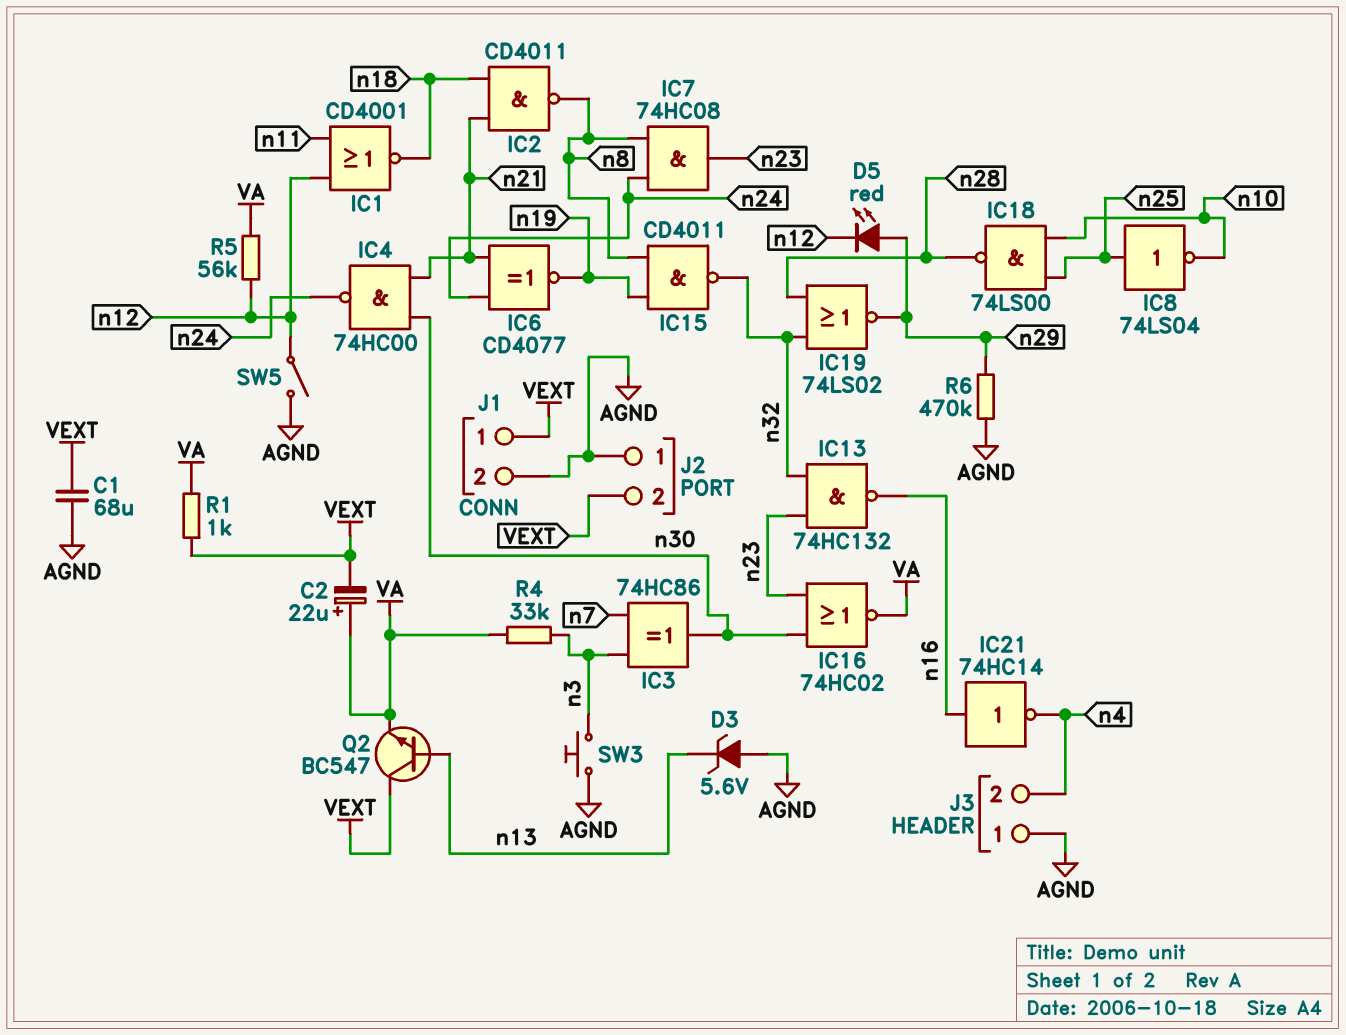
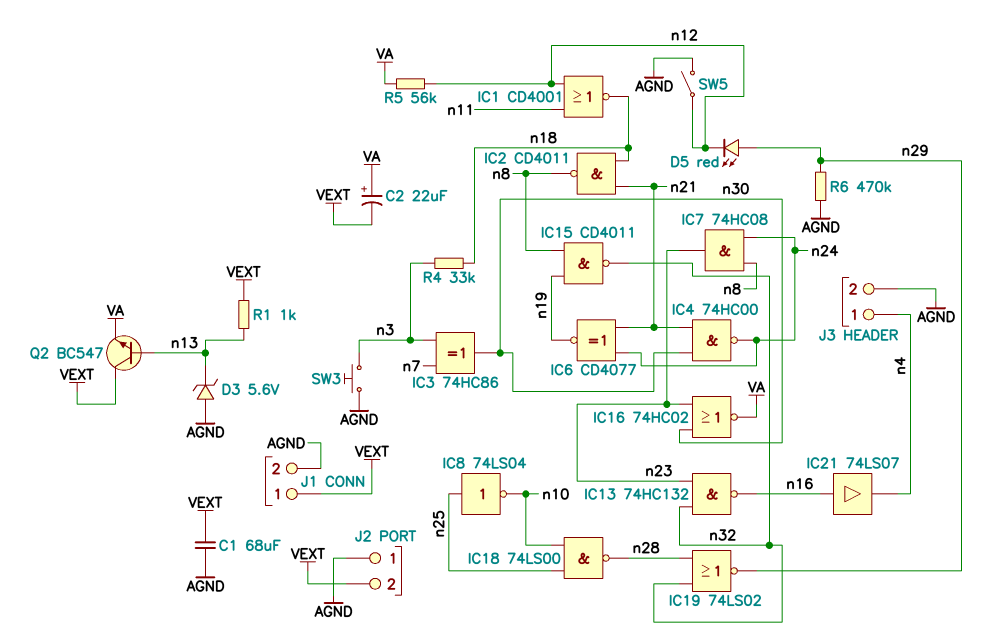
IC21: NOT 74HC14 (in n16, out n4) -> buffer 74LS07 (in n16, out n4)
J3 pin 1: AGND -> n4
J3 pin 2: n4 -> AGND
R1: 1k (VA, VEXT) -> 1k (VEXT, n13)
R4: 33k (VA, n3) -> 33k (n3, n18)

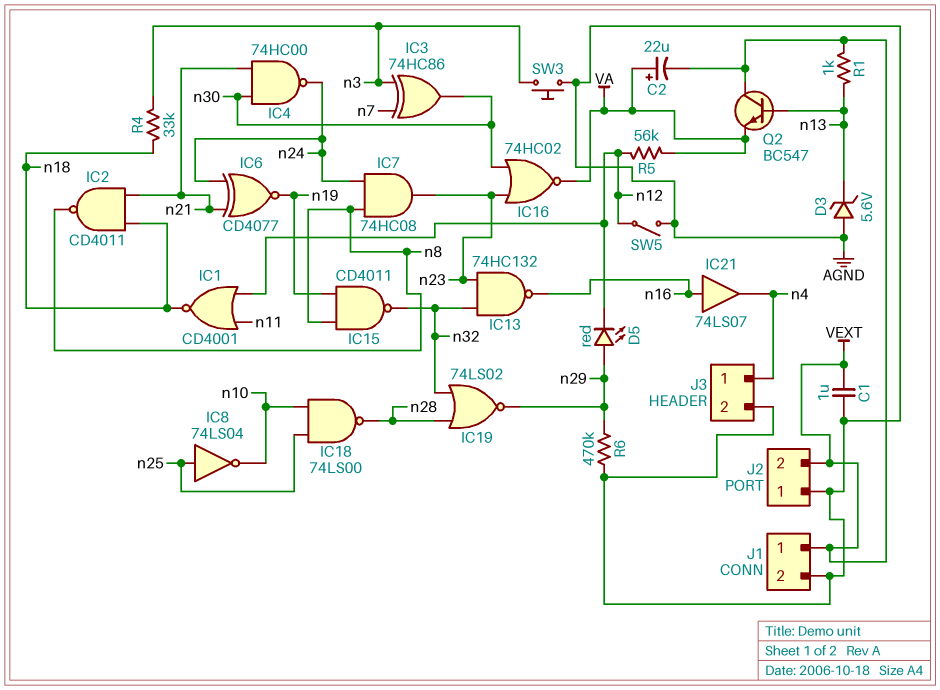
C1: 68uF (AGND, VEXT) -> 1uF (AGND, VEXT)

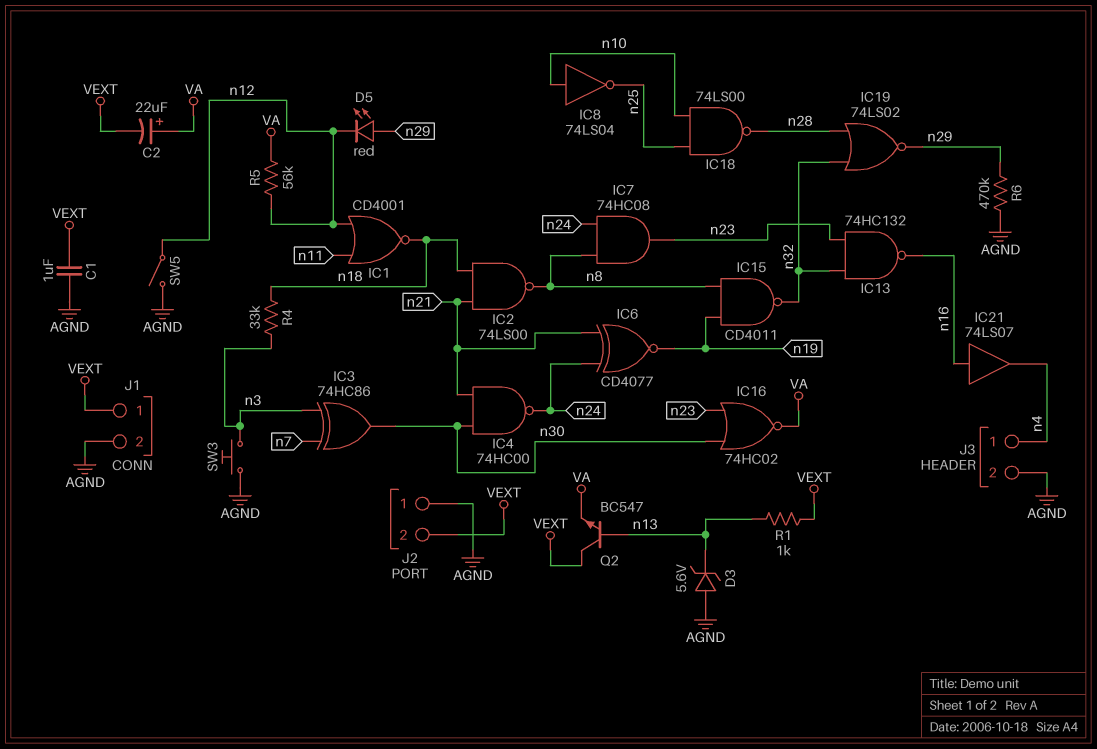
IC2: NAND CD4011 (in n18, in n21, out n8) -> NAND 74LS00 (in n18, in n21, out n8)
IC8: NOT 74LS04 (in n25, out n10) -> NOT 74LS04 (in n10, out n25)

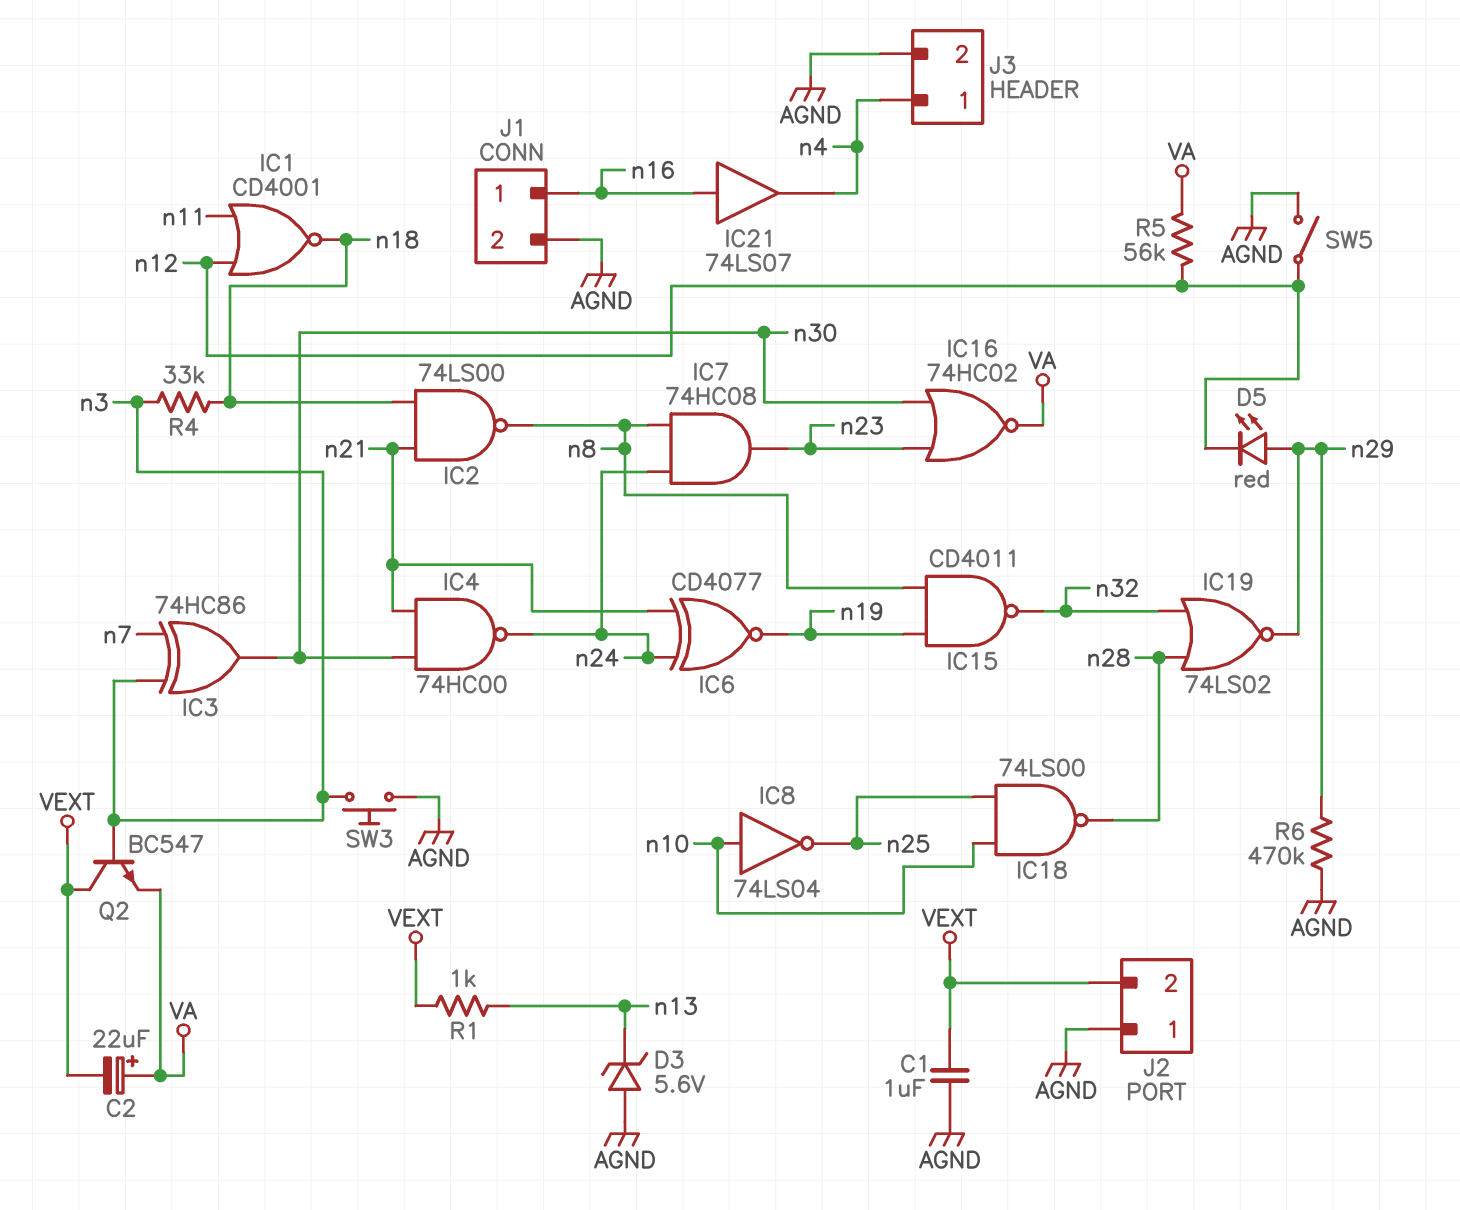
IC13: NAND 74HC132 (in n23, in n32, out n16) -> none
J1 pin 1: VEXT -> n16
Q2: NPN BC547 (B n13, C VEXT, E VA) -> NPN BC547 (B n3, C VEXT, E VA)

